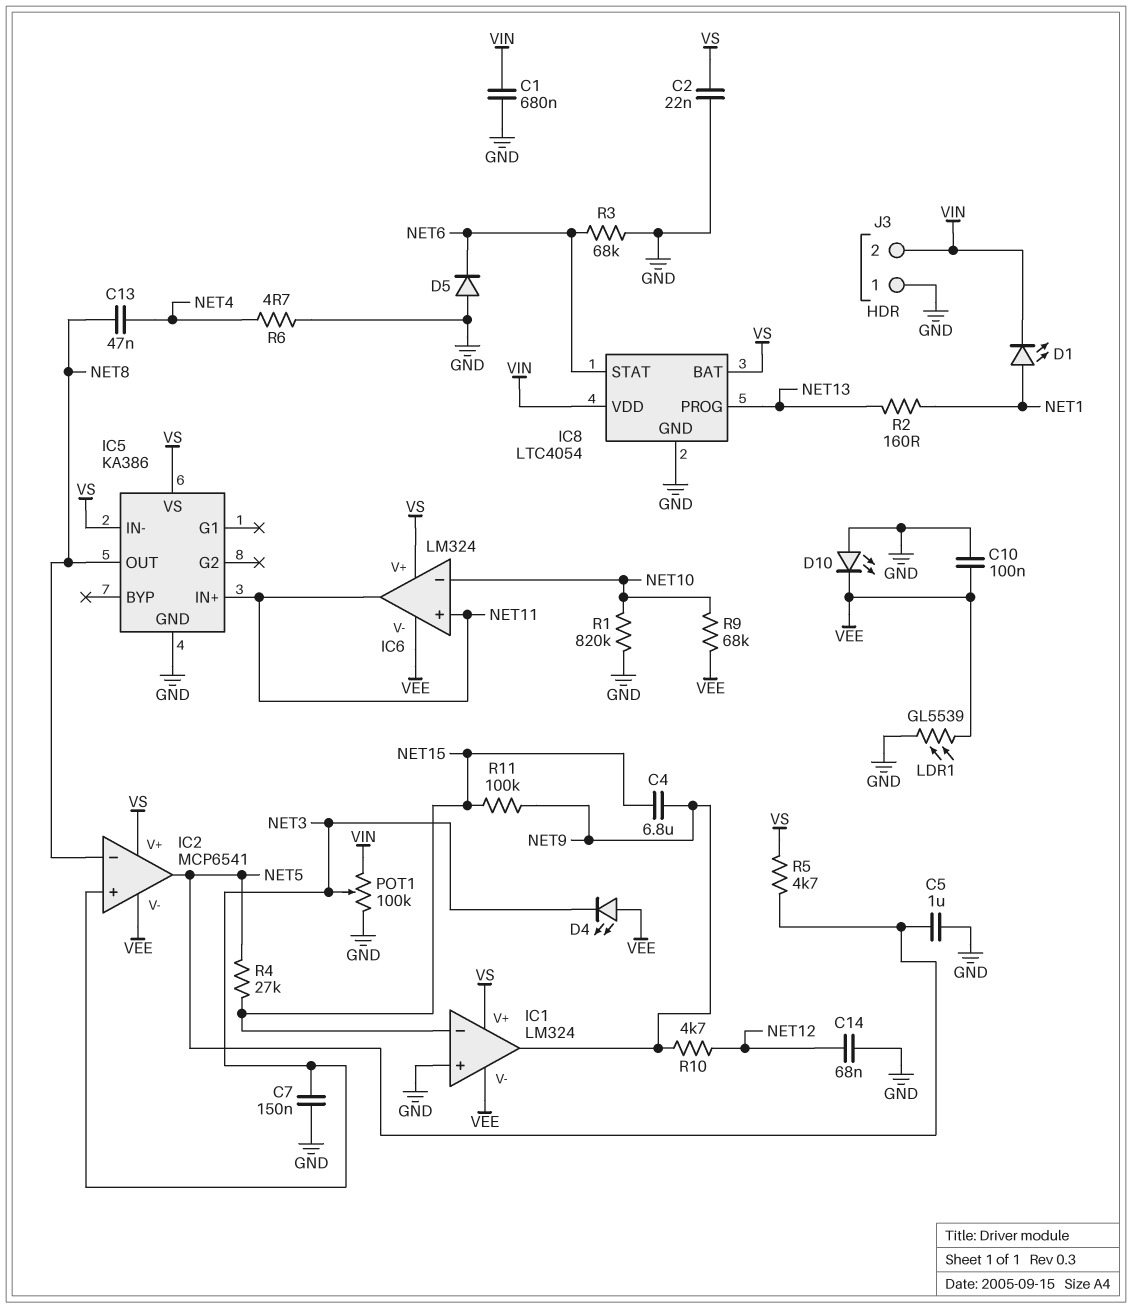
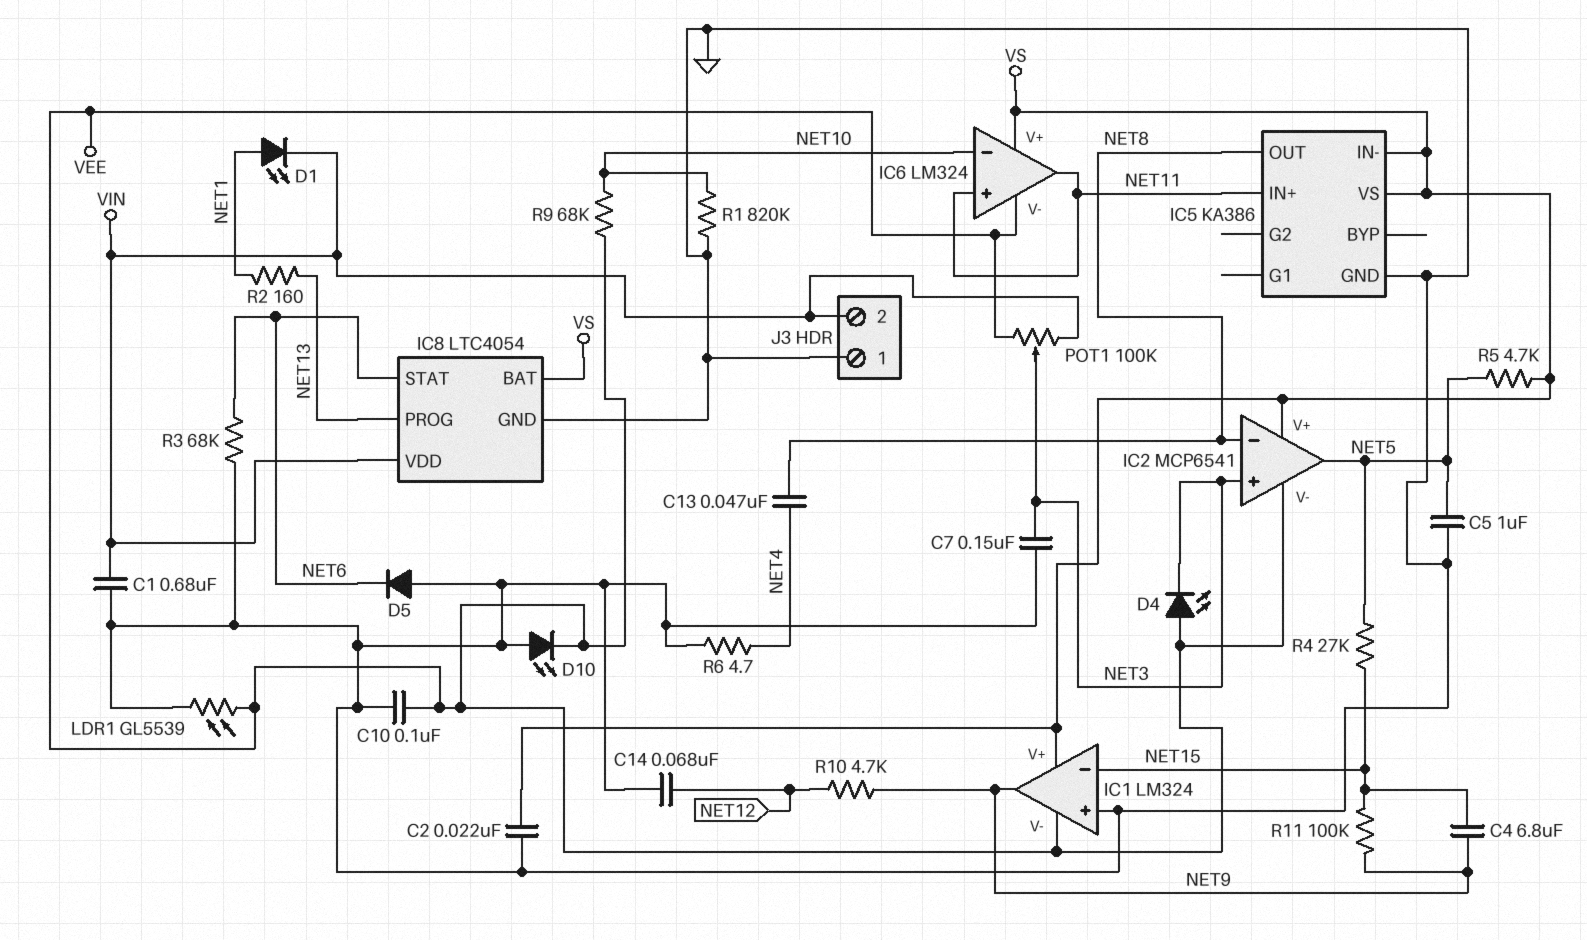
POT1: 100k (GND, VIN, wiper NET3) -> 100k (VEE, VIN, wiper NET3)

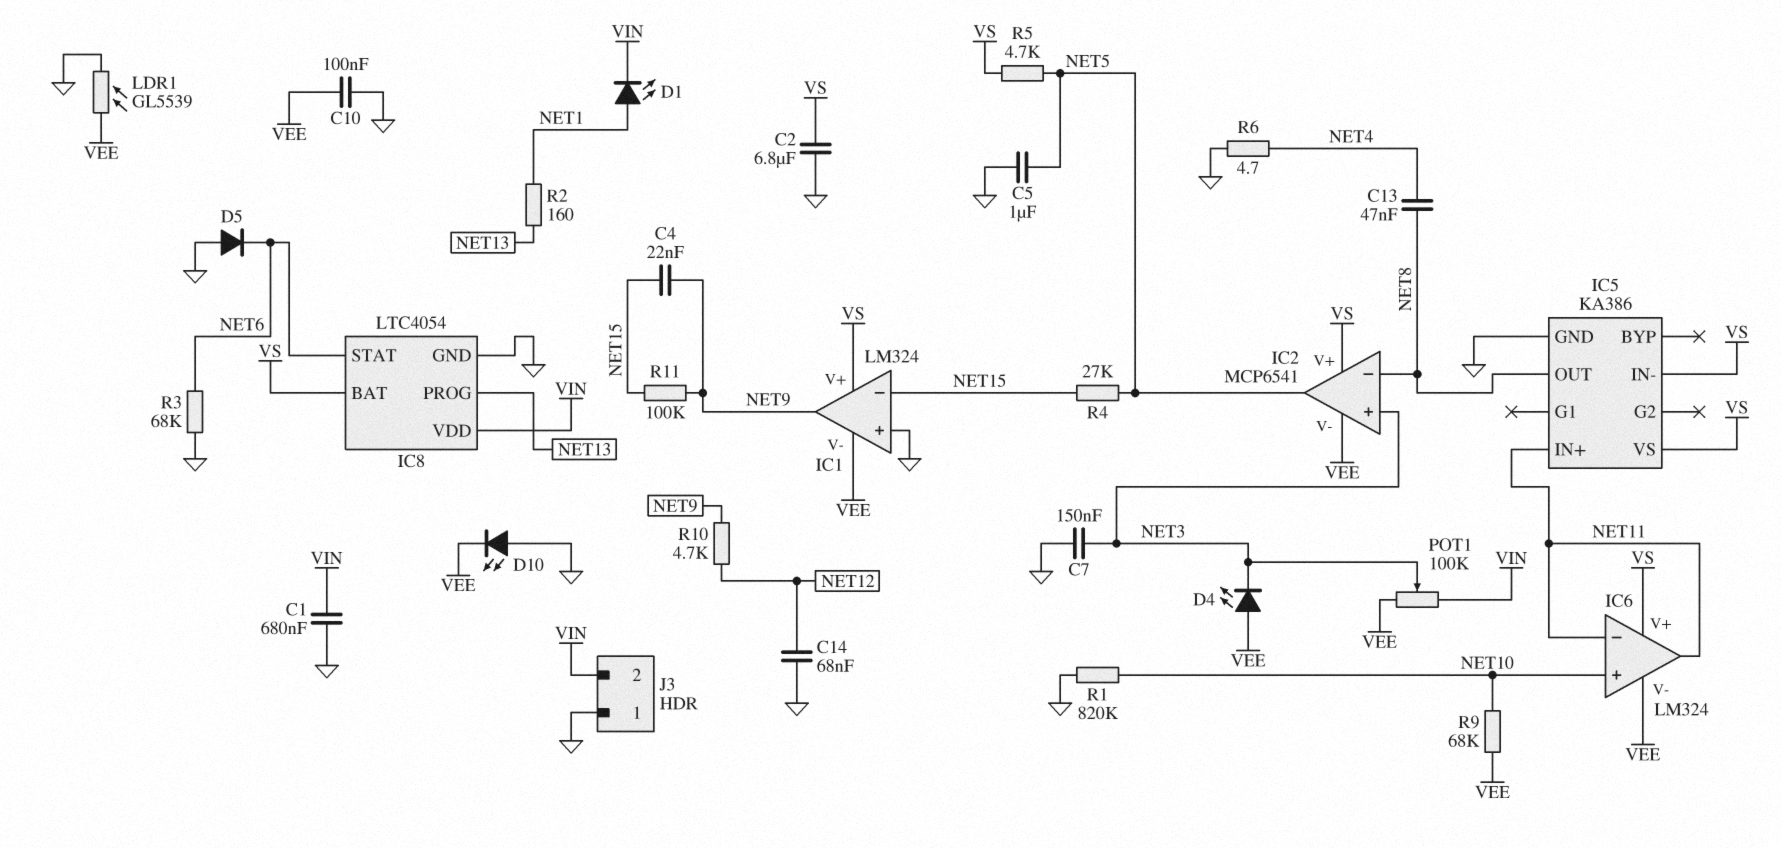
C2: 22nF (GND, VS) -> 6.8uF (GND, VS)
C4: 6.8uF (NET9, NET15) -> 22nF (NET9, NET15)
IC6 pin in+: NET11 -> NET10
IC6 pin in-: NET10 -> NET11

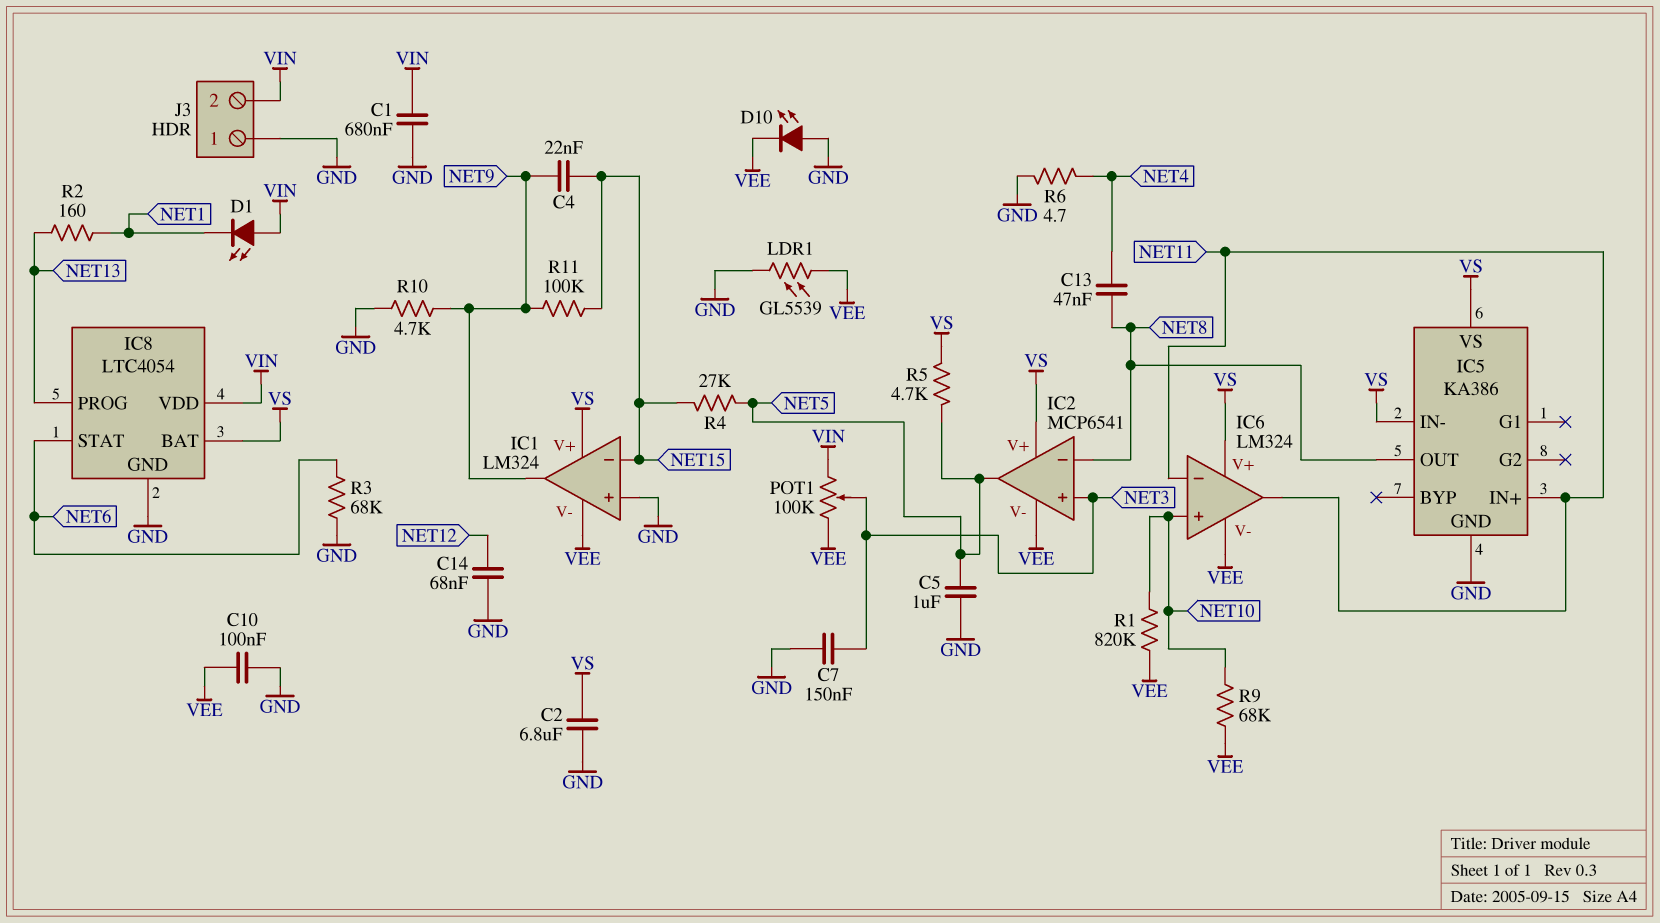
D1: LED (A NET1, K VIN) -> LED (A VIN, K NET1)
D4: LED (A VEE, K NET3) -> none
D5: diode (A GND, K NET6) -> none
R1: 820k (GND, NET10) -> 820k (NET10, VEE)
R10: 4.7k (NET9, NET12) -> 4.7k (GND, NET9)

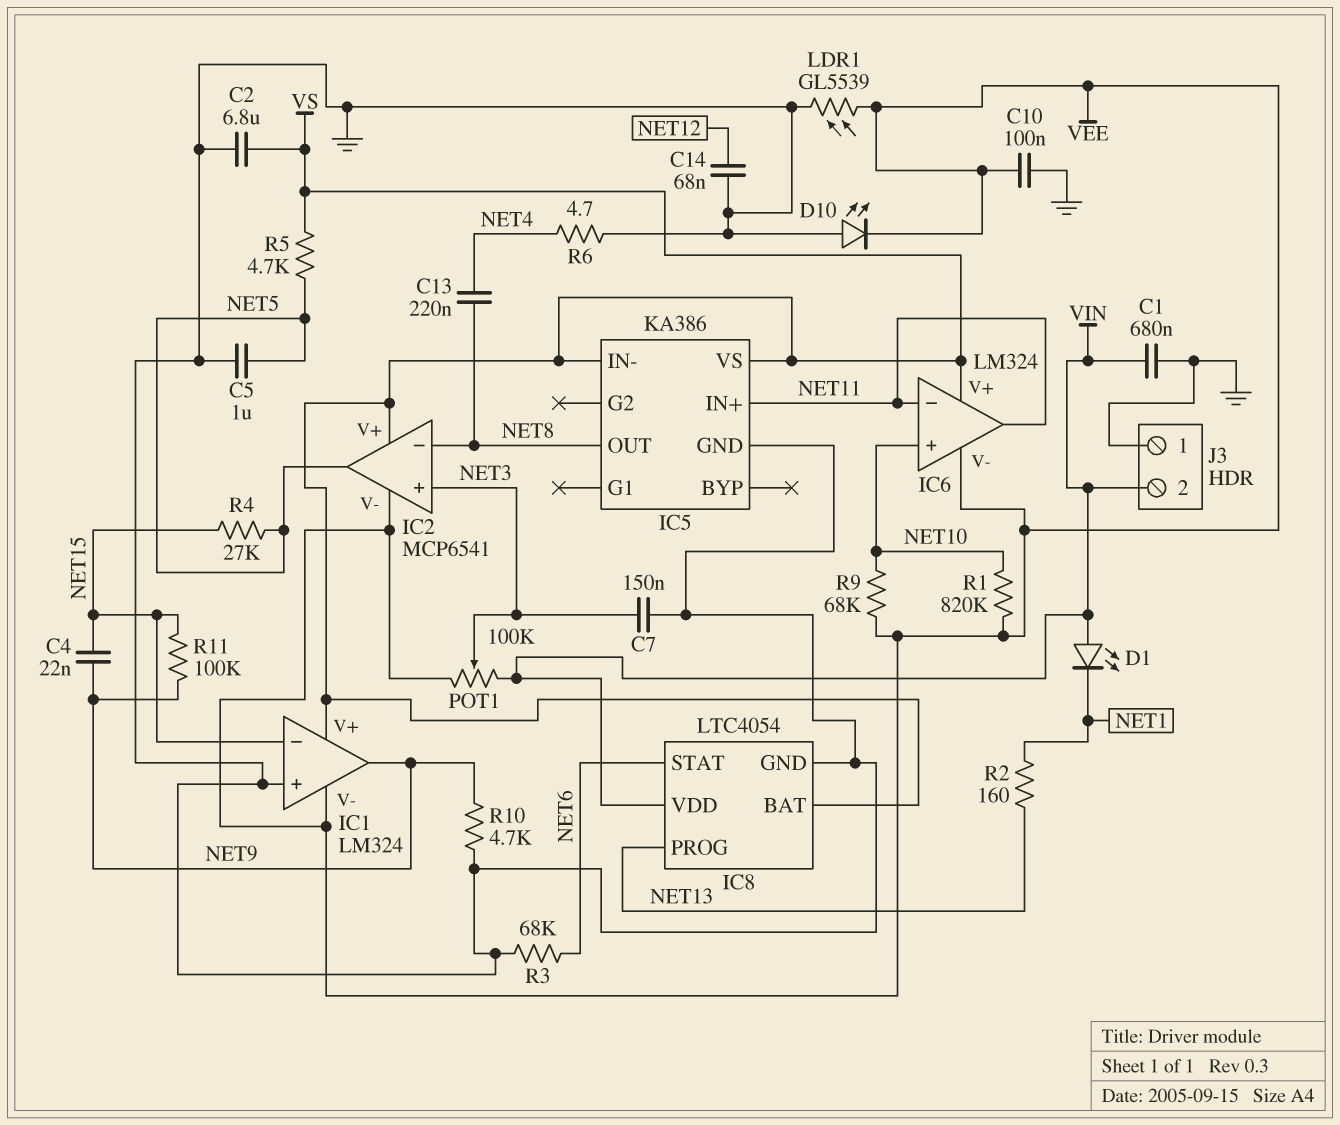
C13: 47nF (NET4, NET8) -> 220nF (NET4, NET8)

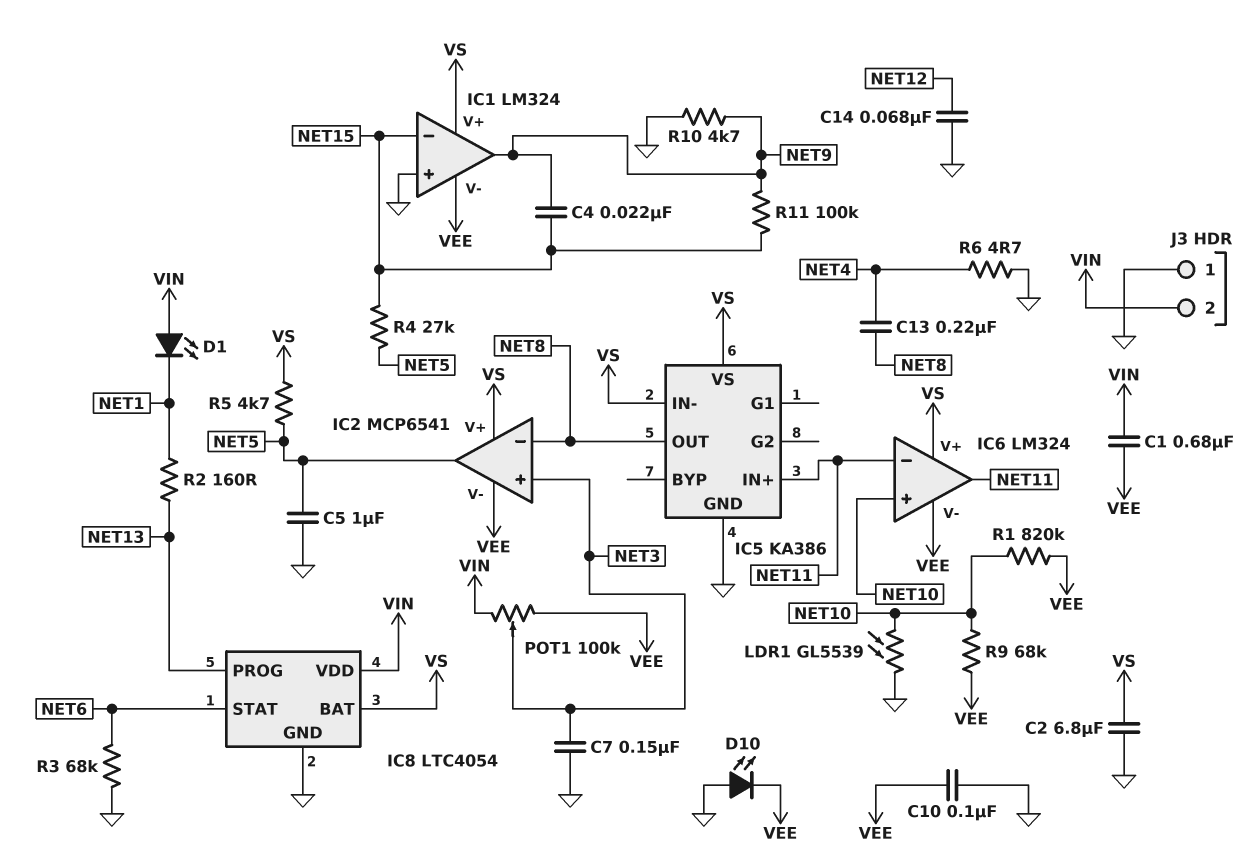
C1: 680nF (GND, VIN) -> 680nF (VEE, VIN)
LDR1: GL5539 (GND, VEE) -> GL5539 (GND, NET10)

